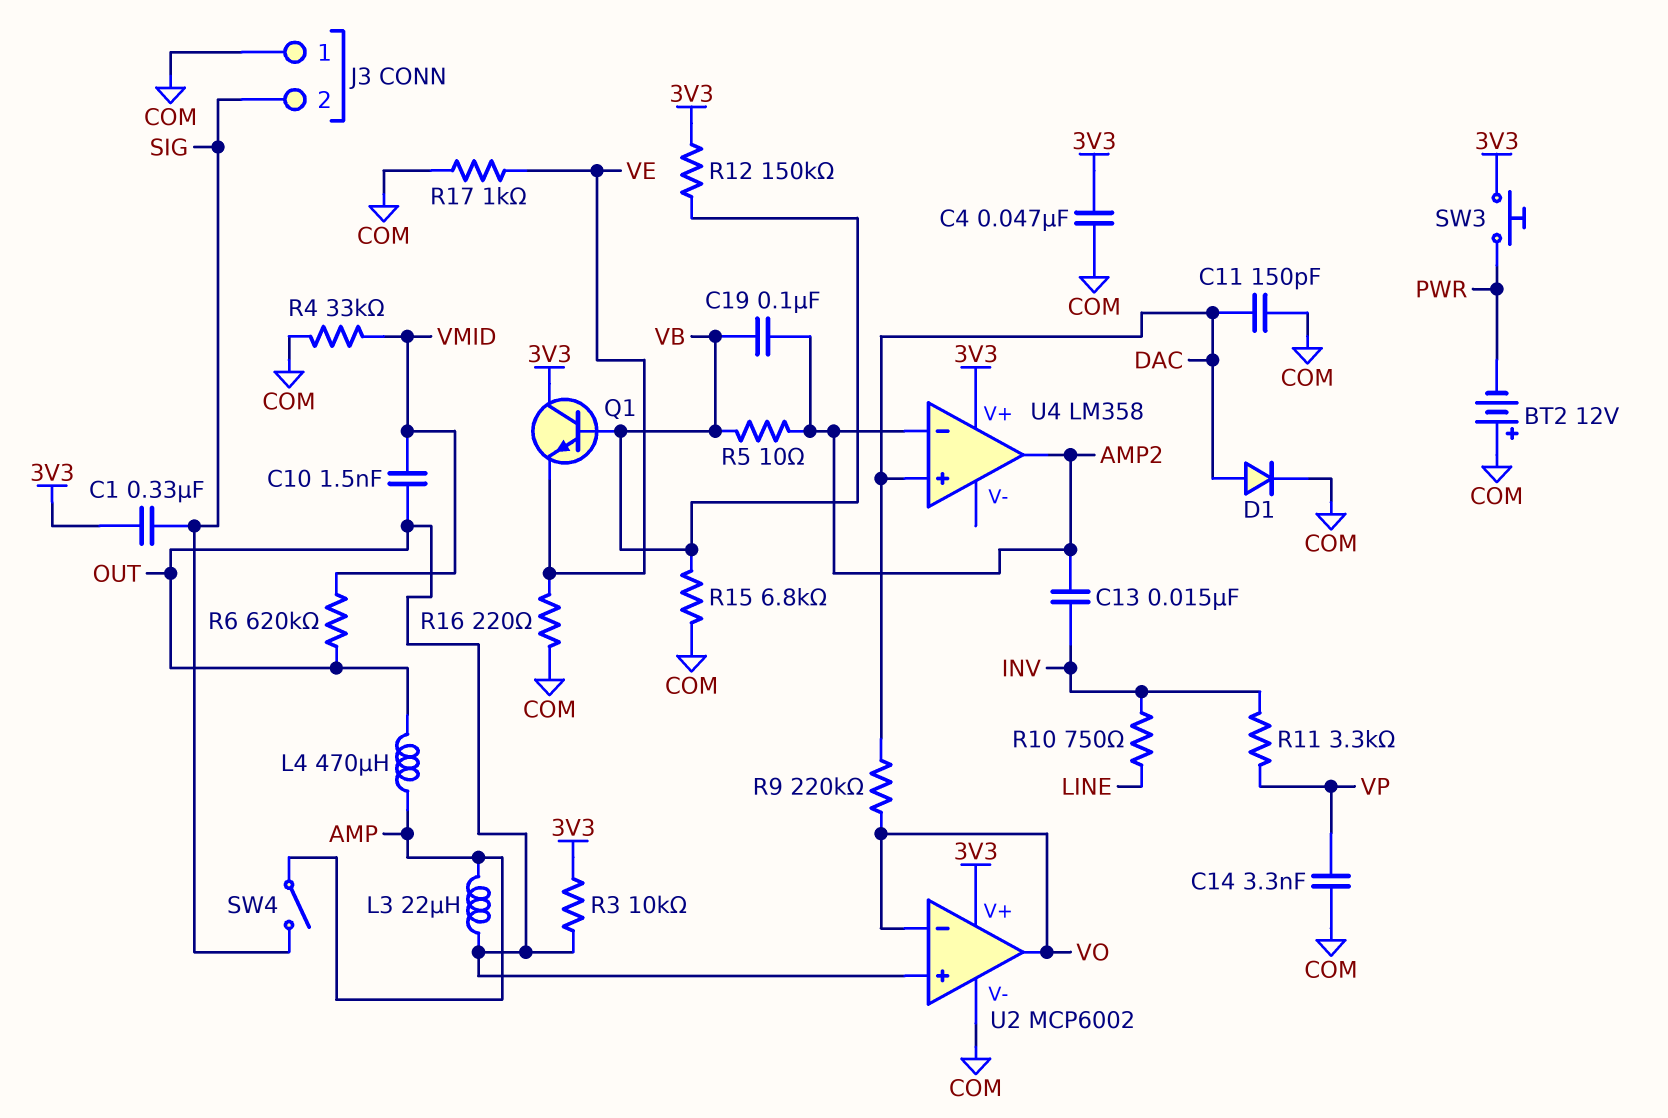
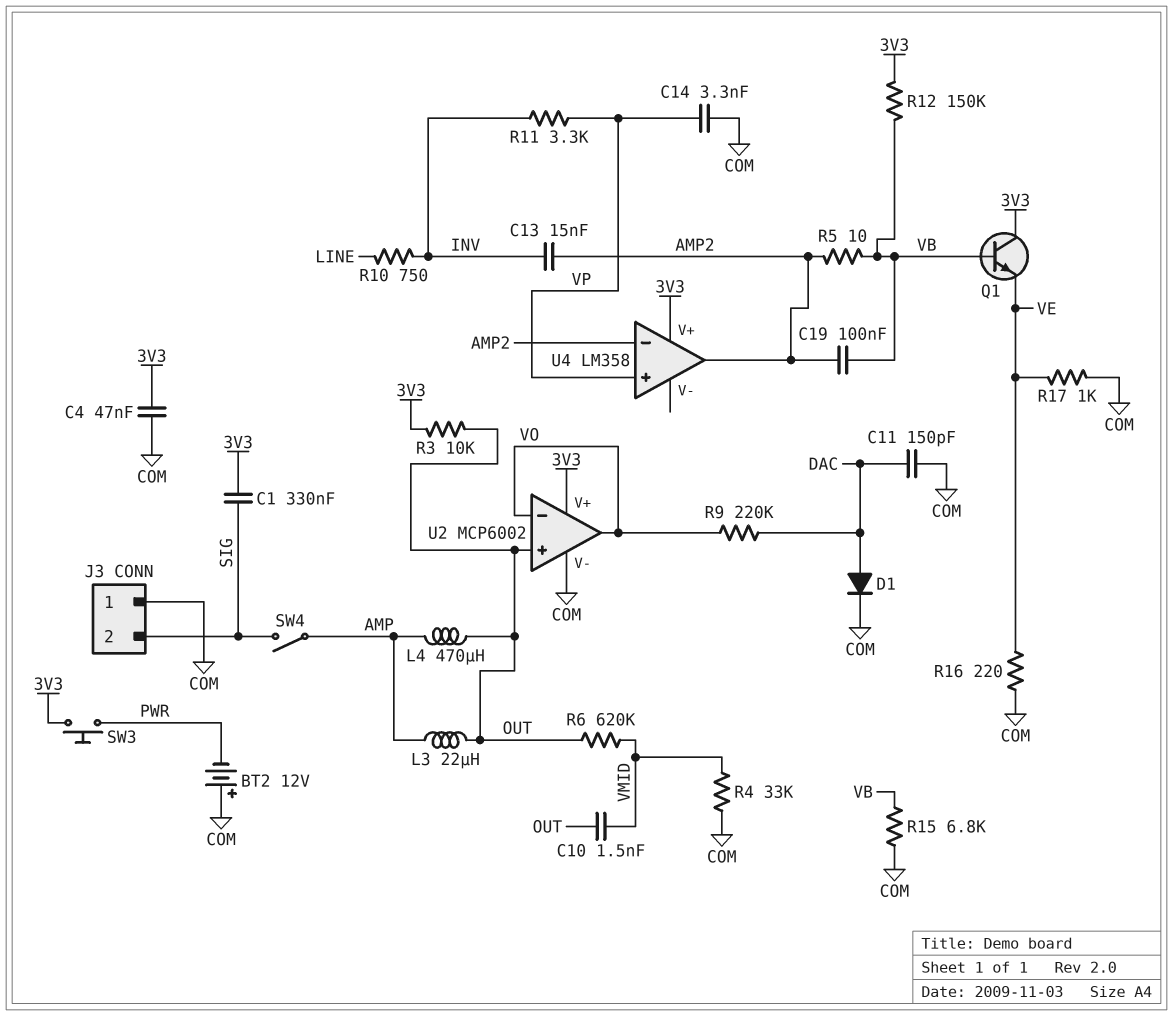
U4 pin in+: DAC -> VP

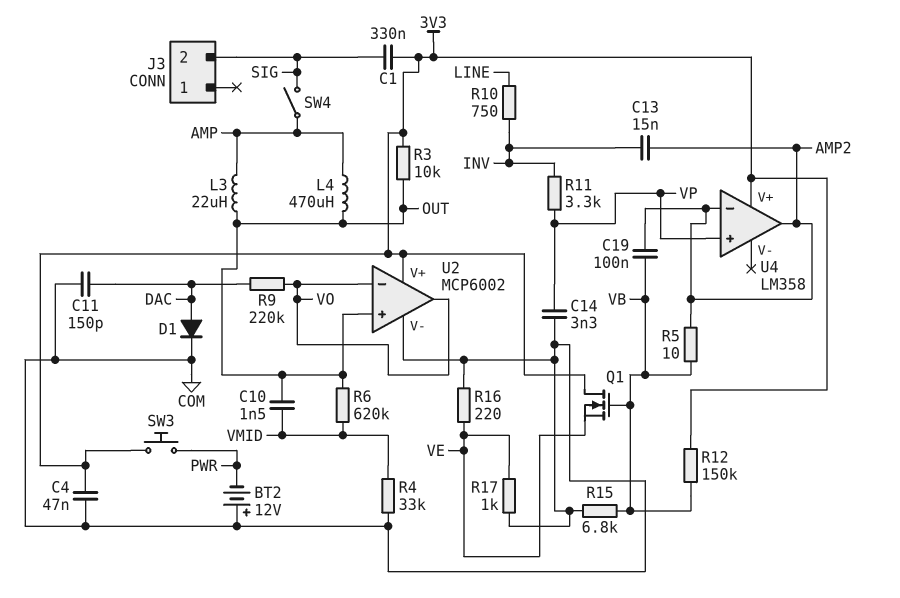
J3 pin 1: COM -> none
Q1: NPN (B VB, C 3V3, E VE) -> NMOS (G VB, D 3V3, S VE)

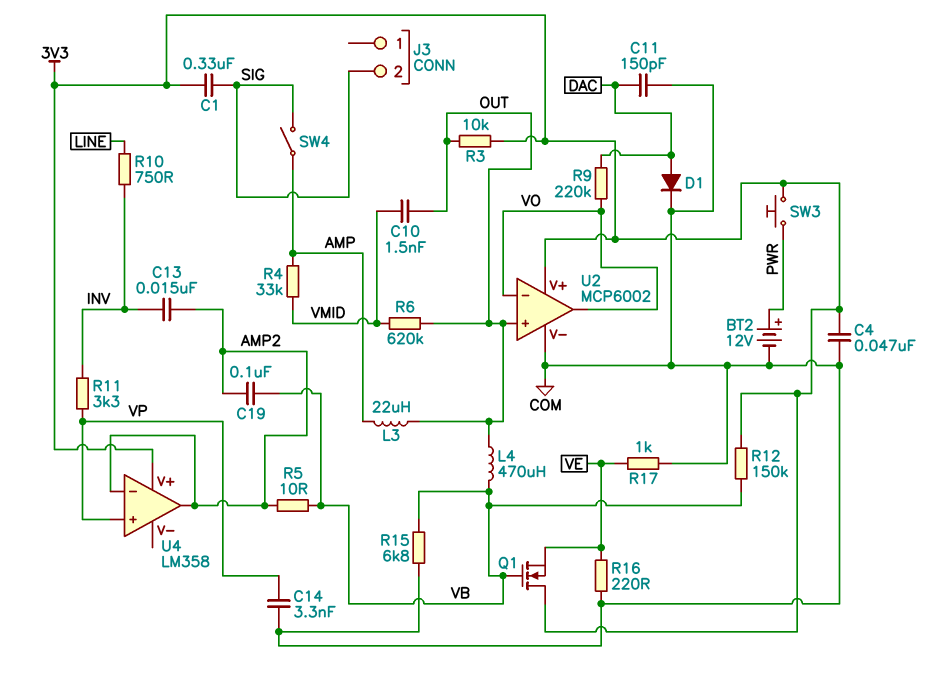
BT2: 12V (plus COM, minus PWR) -> 12V (plus PWR, minus COM)
L4: 470uH (AMP, OUT) -> 470uH (OUT, VB)
R4: 33k (COM, VMID) -> 33k (AMP, VMID)

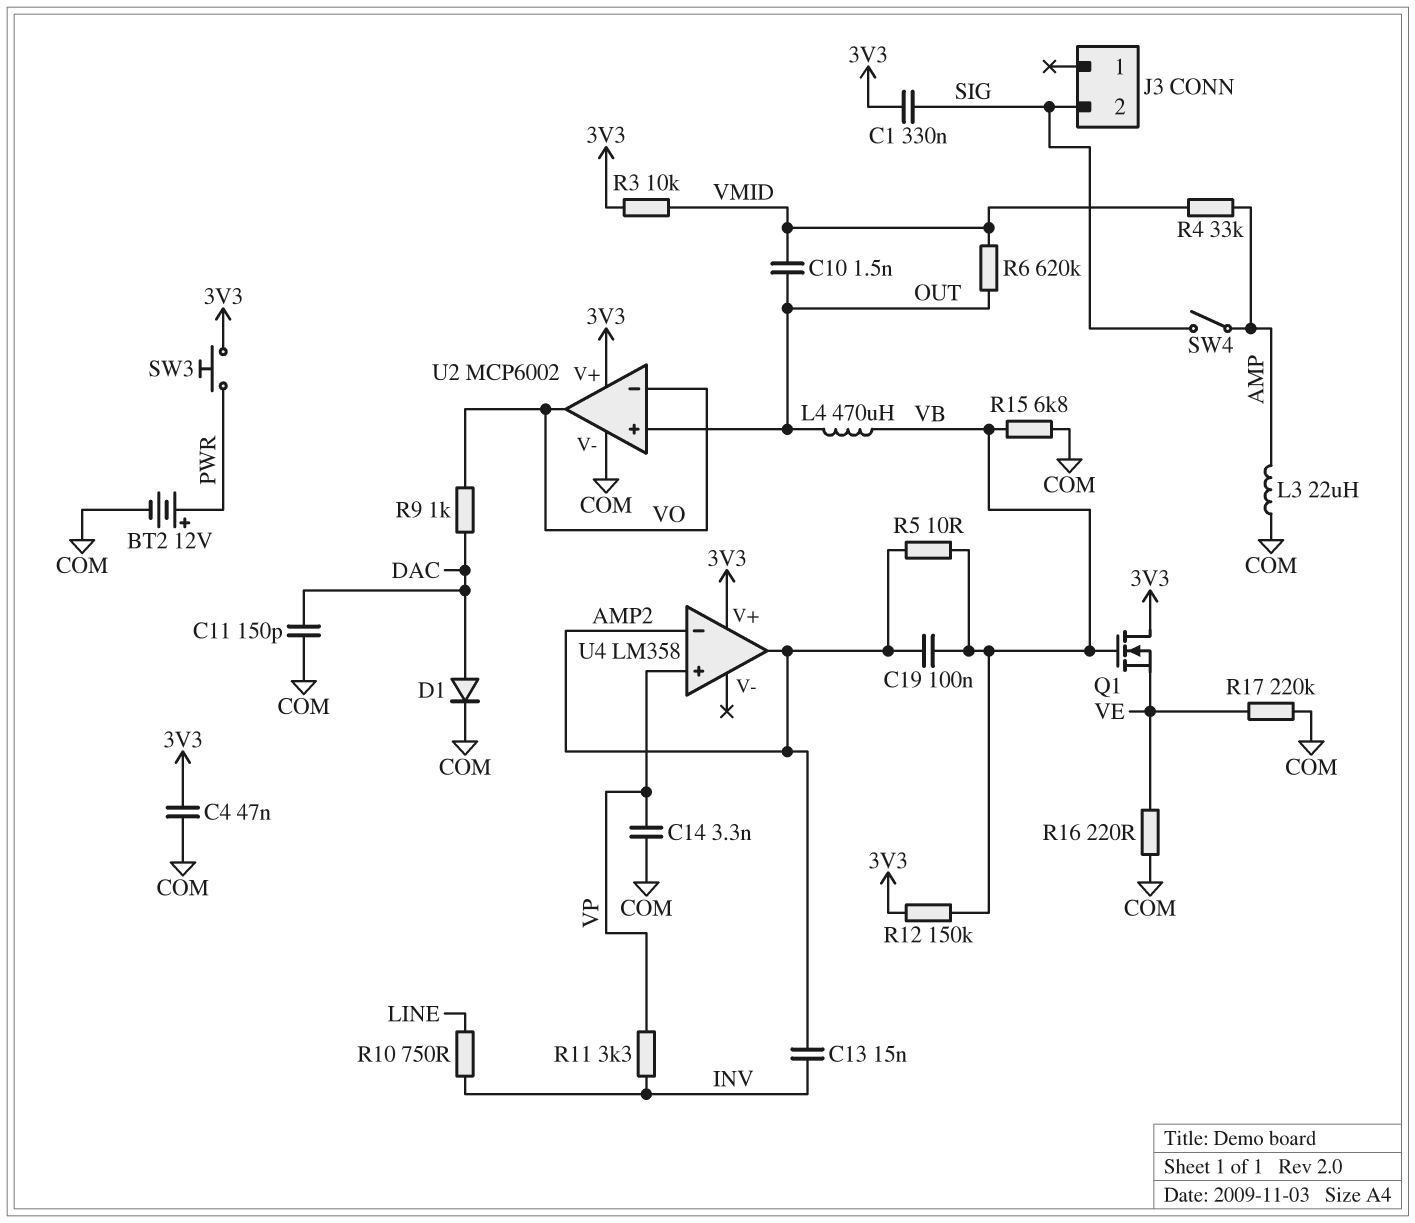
L3: 22uH (AMP, OUT) -> 22uH (AMP, COM)
R3: 10k (3V3, OUT) -> 10k (3V3, VMID)
R9: 220k (DAC, VO) -> 1k (DAC, VO)
R17: 1k (COM, VE) -> 220k (COM, VE)

